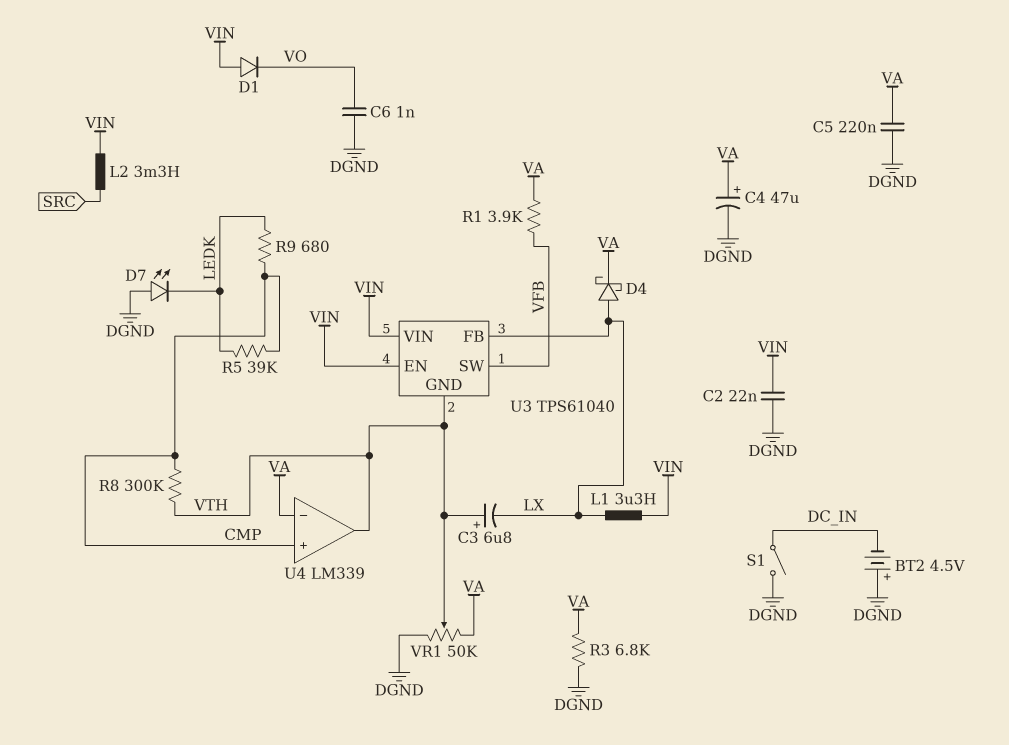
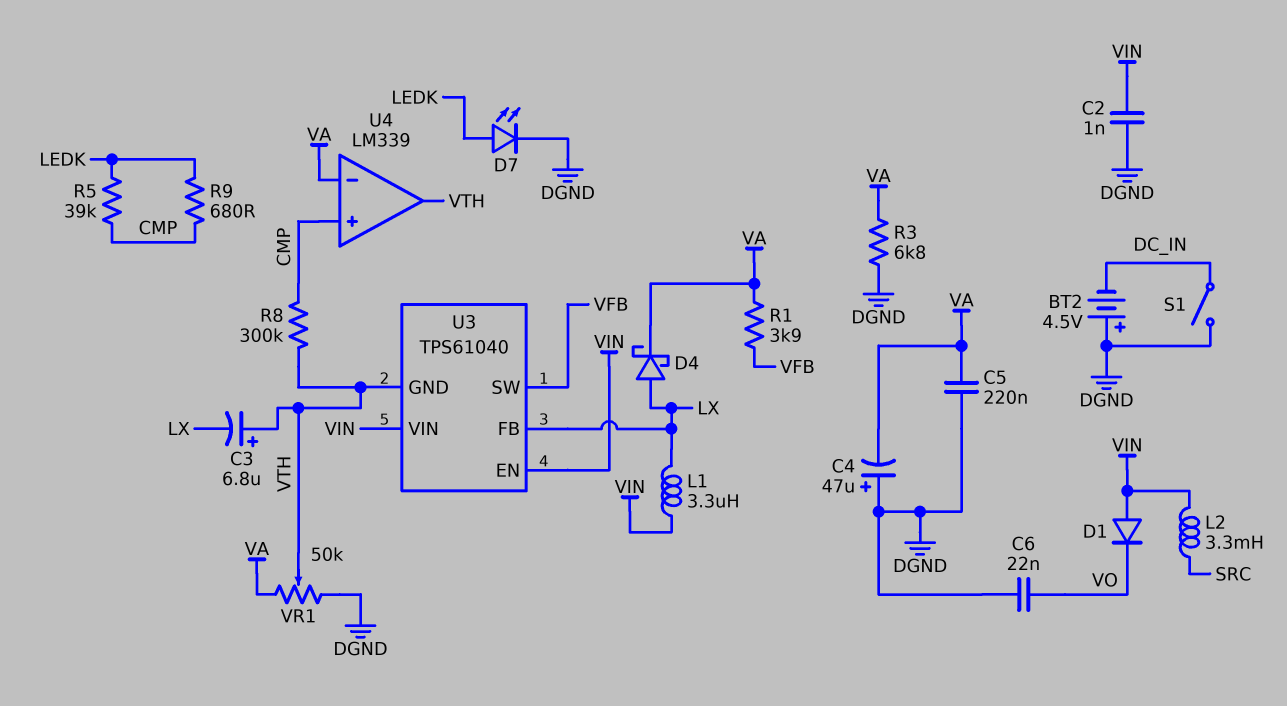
C2: 22nF (DGND, VIN) -> 1nF (DGND, VIN)
C4: 47uF (plus VA, minus DGND) -> 47uF (plus DGND, minus VA)
C6: 1nF (DGND, VO) -> 22nF (DGND, VO)
D7: LED (A DGND, K LEDK) -> LED (A LEDK, K DGND)

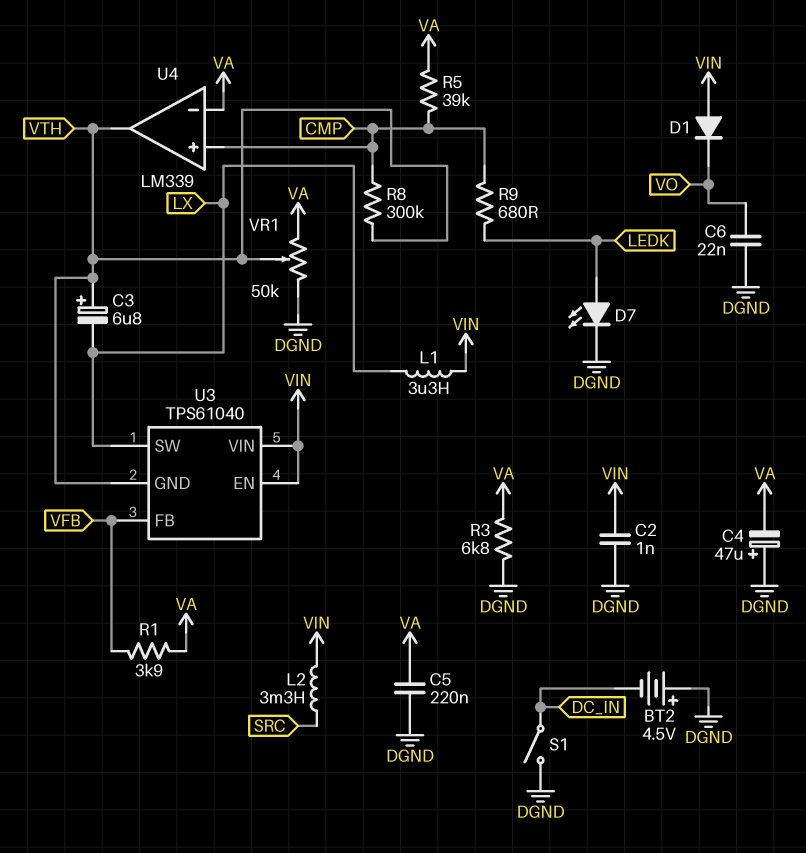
D4: schottky (A LX, K VA) -> none
R5: 39k (CMP, LEDK) -> 39k (CMP, VA)
U3 pin FB: LX -> VFB
U3 pin SW: VFB -> LX

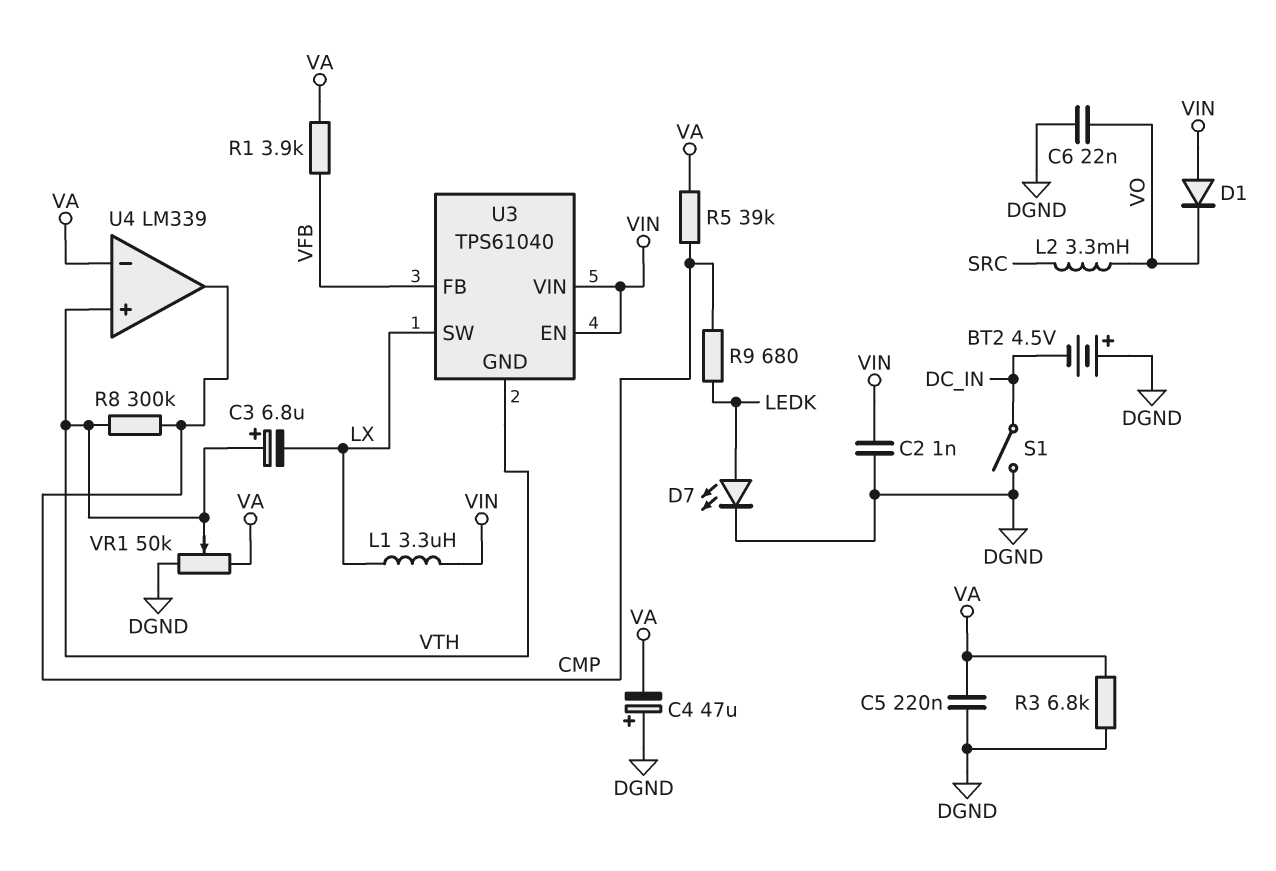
L2: 3.3mH (SRC, VIN) -> 3.3mH (SRC, VO)
U4 pin in+: CMP -> VTH
U4 pin out: VTH -> CMP

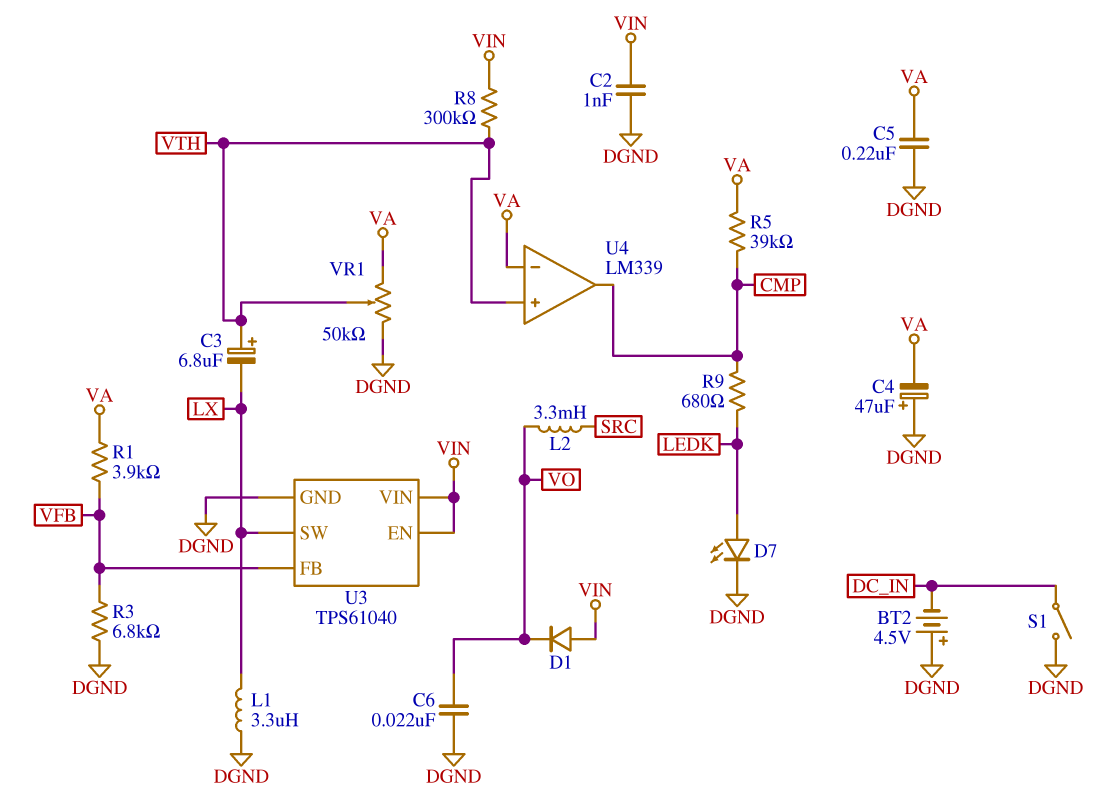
L1: 3.3uH (LX, VIN) -> 3.3uH (DGND, LX)
R3: 6.8k (DGND, VA) -> 6.8k (DGND, VFB)
R8: 300k (CMP, VTH) -> 300k (VIN, VTH)
U3 pin GND: VTH -> DGND

